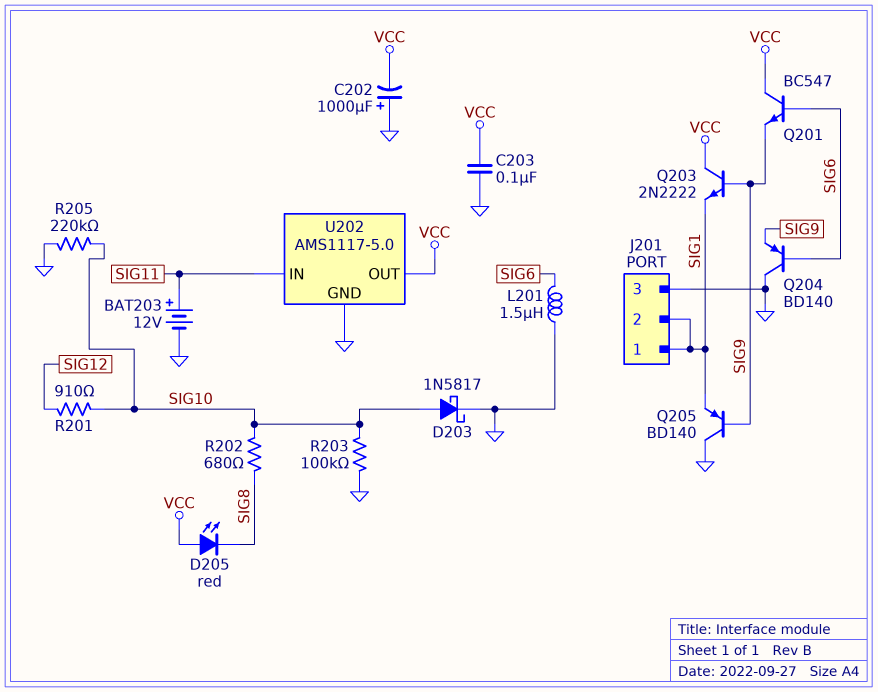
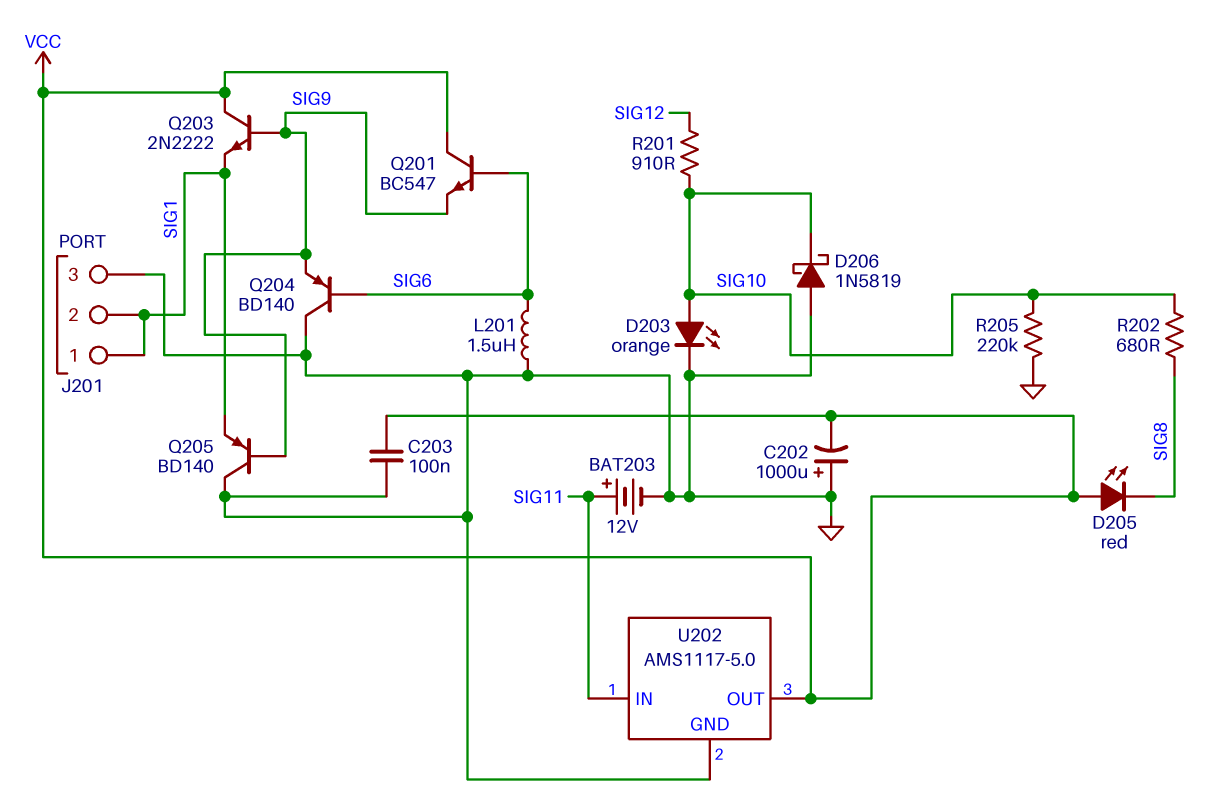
D203: schottky 1N5817 (A SIG10, K GND) -> LED orange (A SIG10, K GND)
D206: none -> schottky 1N5819 (A GND, K SIG10)
R203: 100k (GND, SIG10) -> none

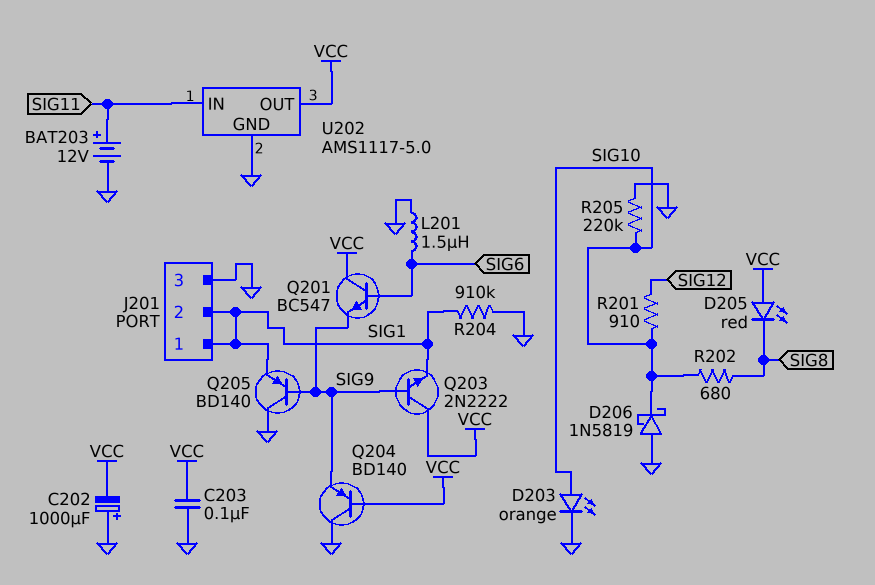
Q204: PNP BD140 (B SIG6, C GND, E SIG9) -> PNP BD140 (B VCC, C GND, E SIG9)
R204: none -> 910k (GND, SIG1)

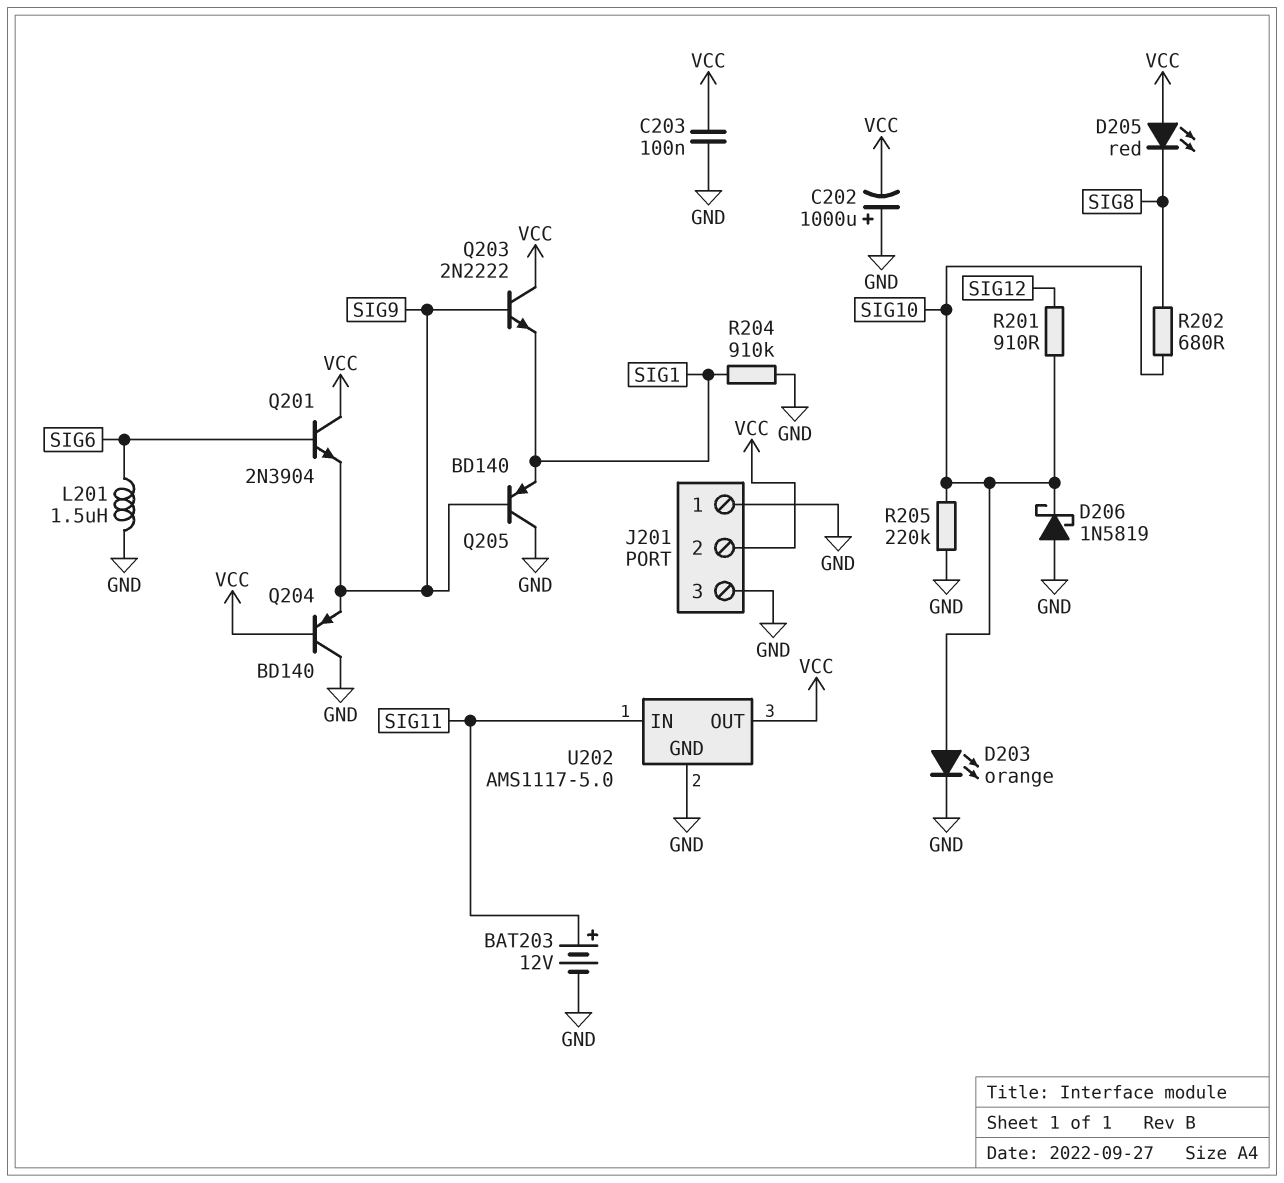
J201 pin 1: SIG1 -> GND
J201 pin 2: SIG1 -> VCC
Q201: NPN BC547 (B SIG6, C VCC, E SIG9) -> NPN 2N3904 (B SIG6, C VCC, E SIG9)

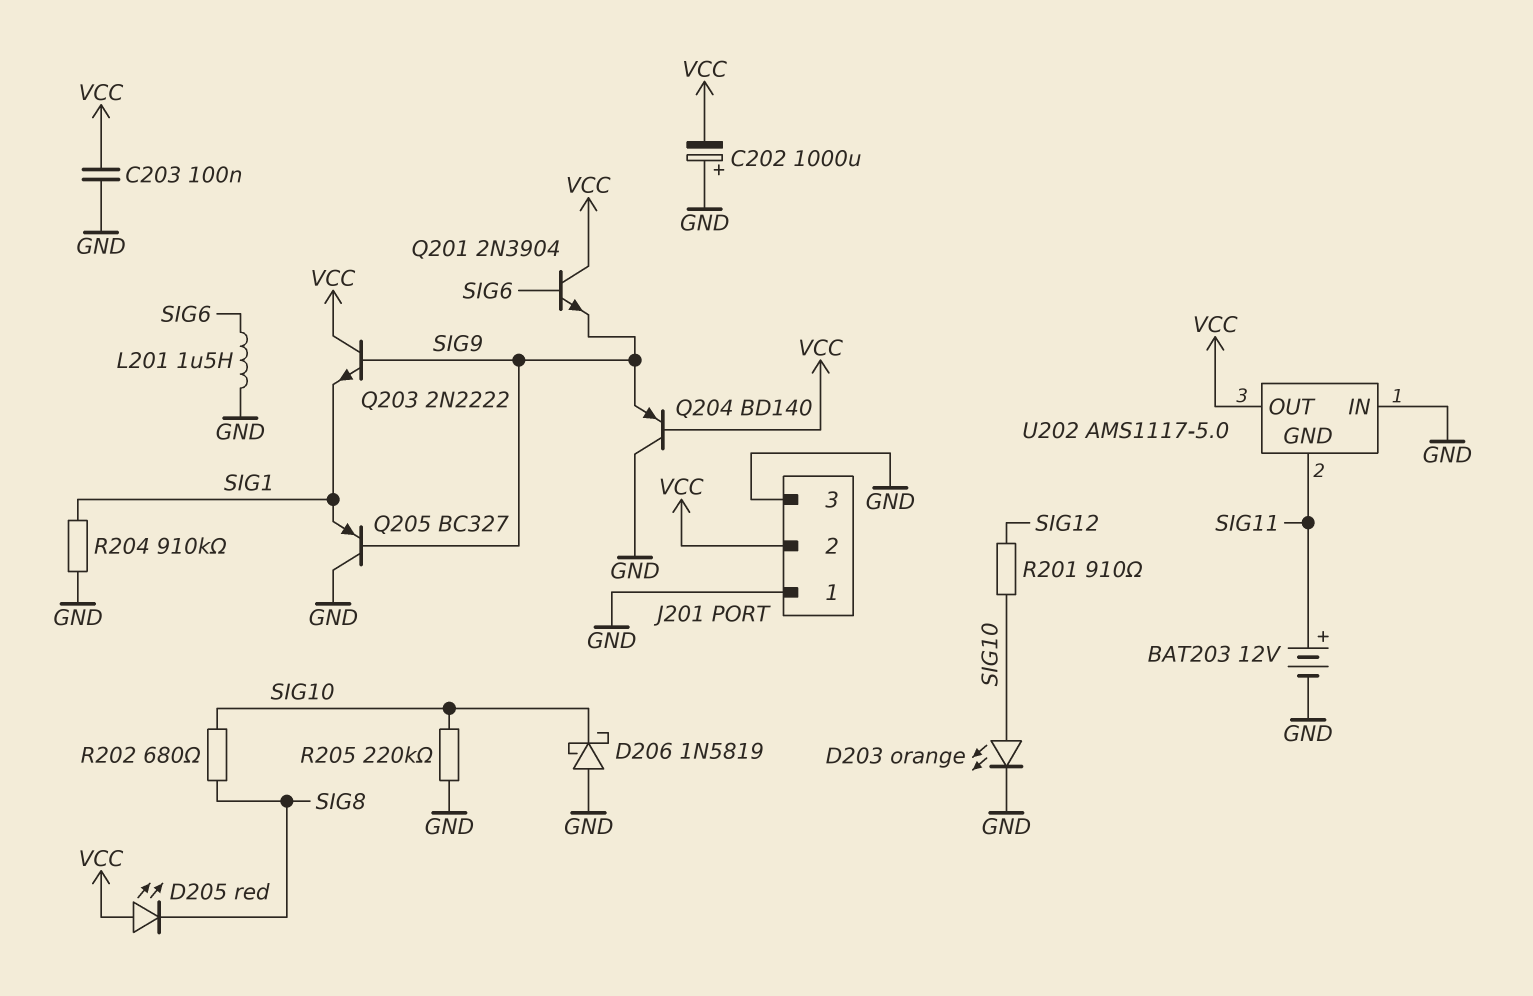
Q205: PNP BD140 (B SIG9, C GND, E SIG1) -> PNP BC327 (B SIG9, C GND, E SIG1)
U202 pin GND: GND -> SIG11
U202 pin IN: SIG11 -> GND

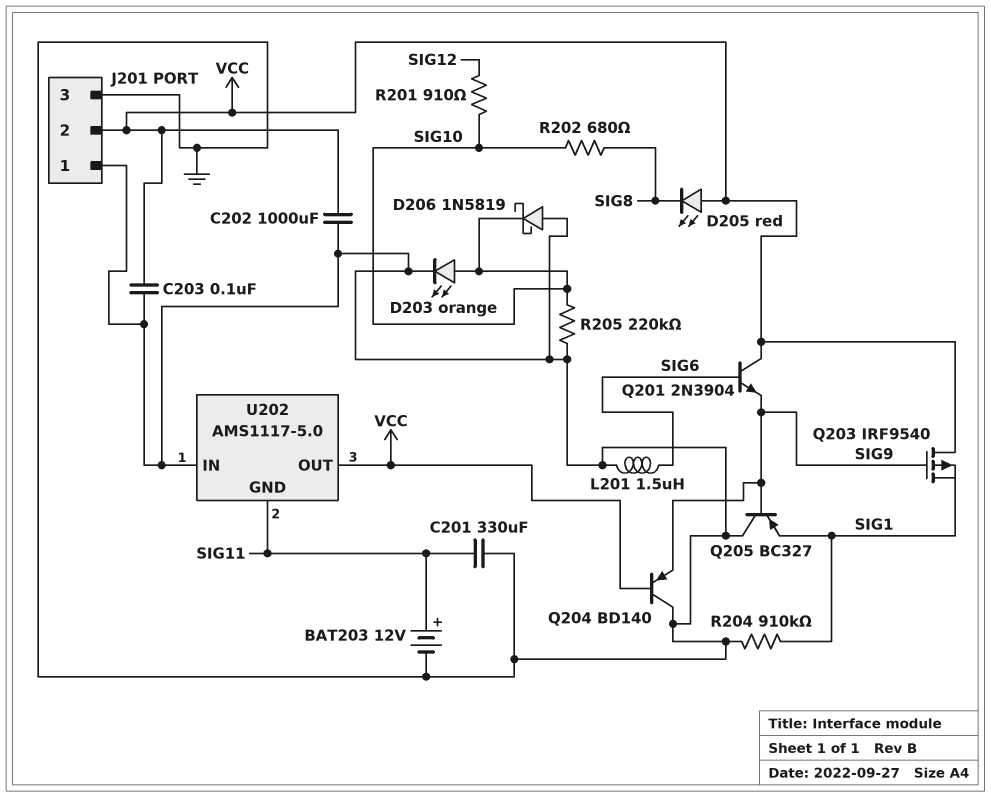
C201: none -> 330uF (GND, SIG11)
C202: 1000uF (plus GND, minus VCC) -> 1000uF (GND, VCC)
Q203: NPN 2N2222 (B SIG9, C VCC, E SIG1) -> PMOS IRF9540 (G SIG9, D VCC, S SIG1)

